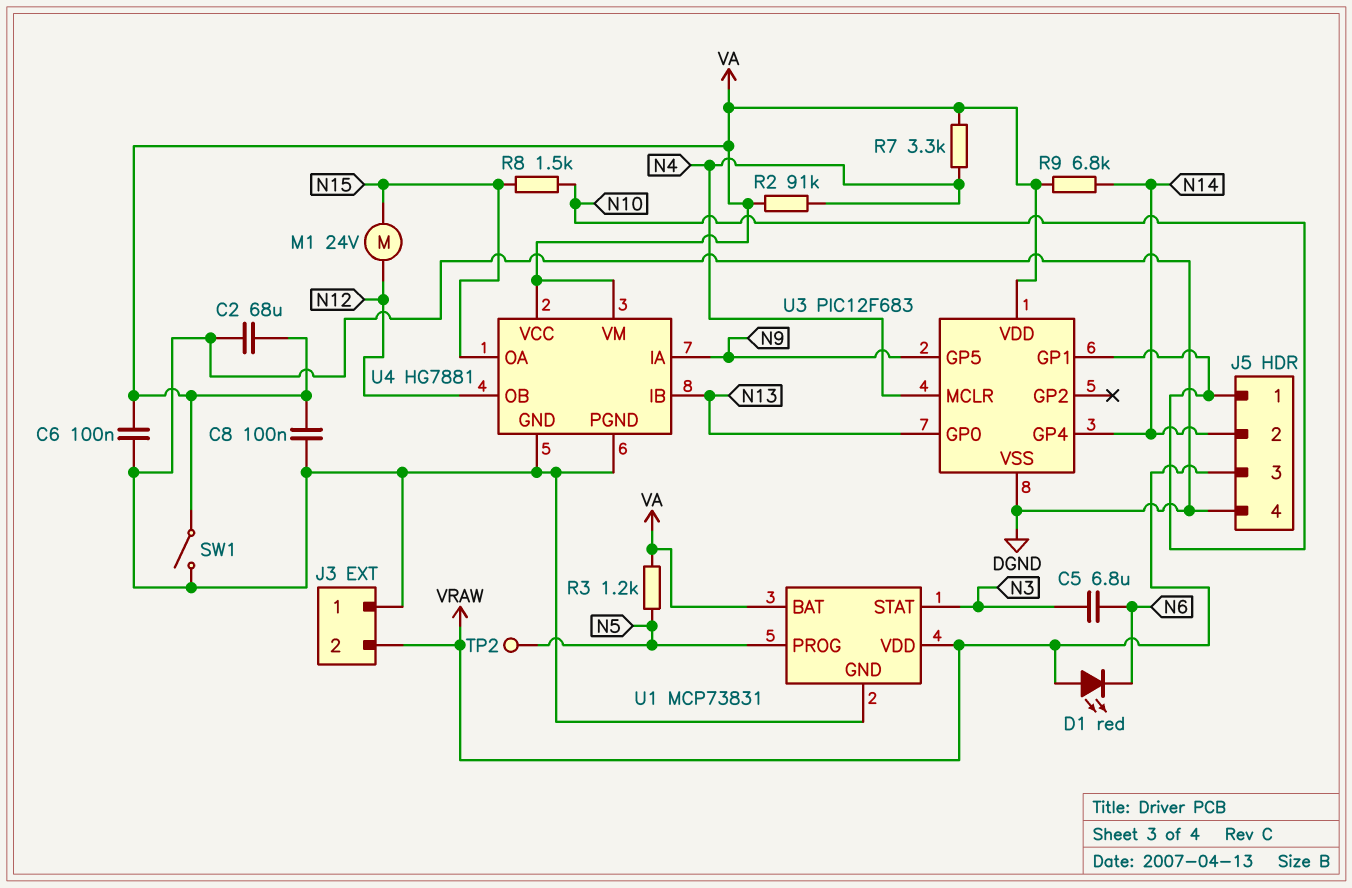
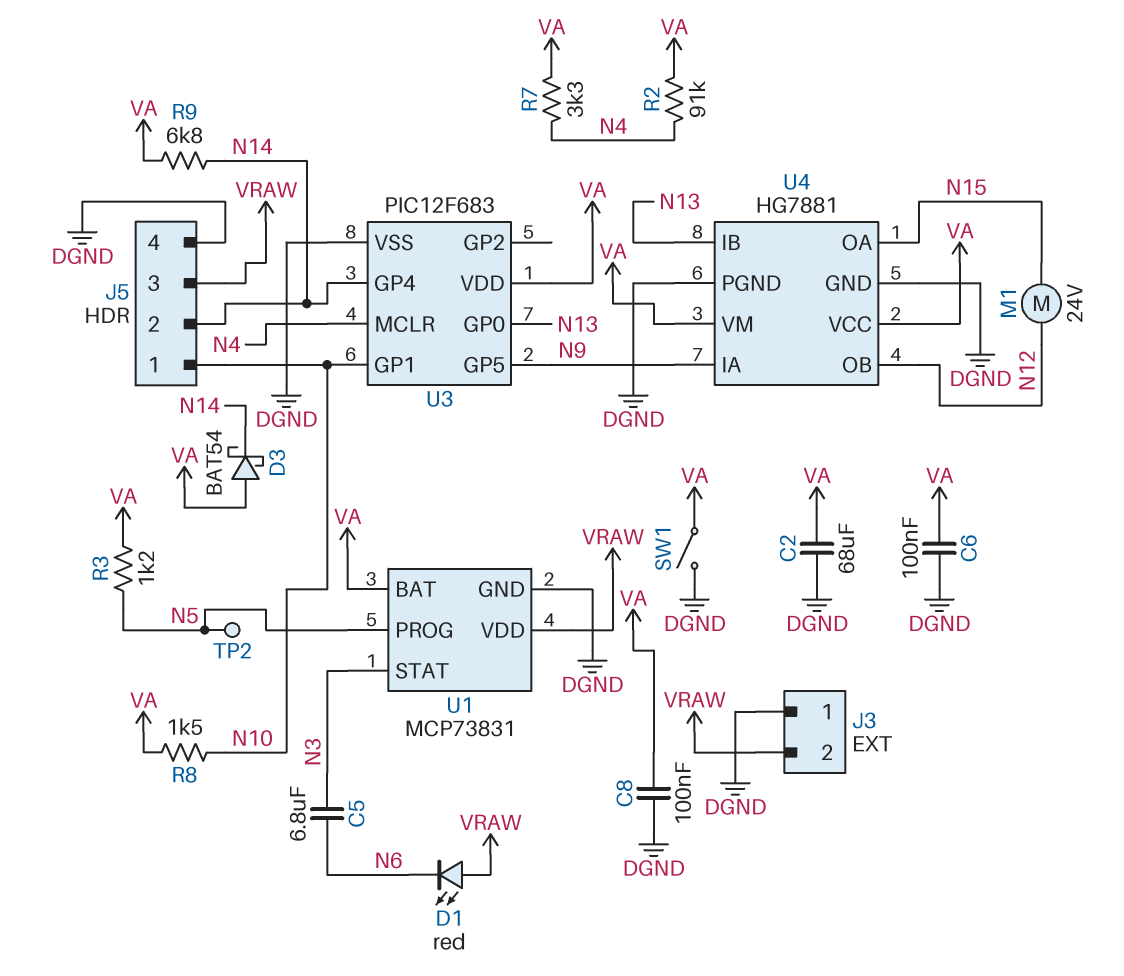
D3: none -> schottky BAT54 (A VA, K N14)
R8: 1.5k (N10, N15) -> 1.5k (N10, VA)

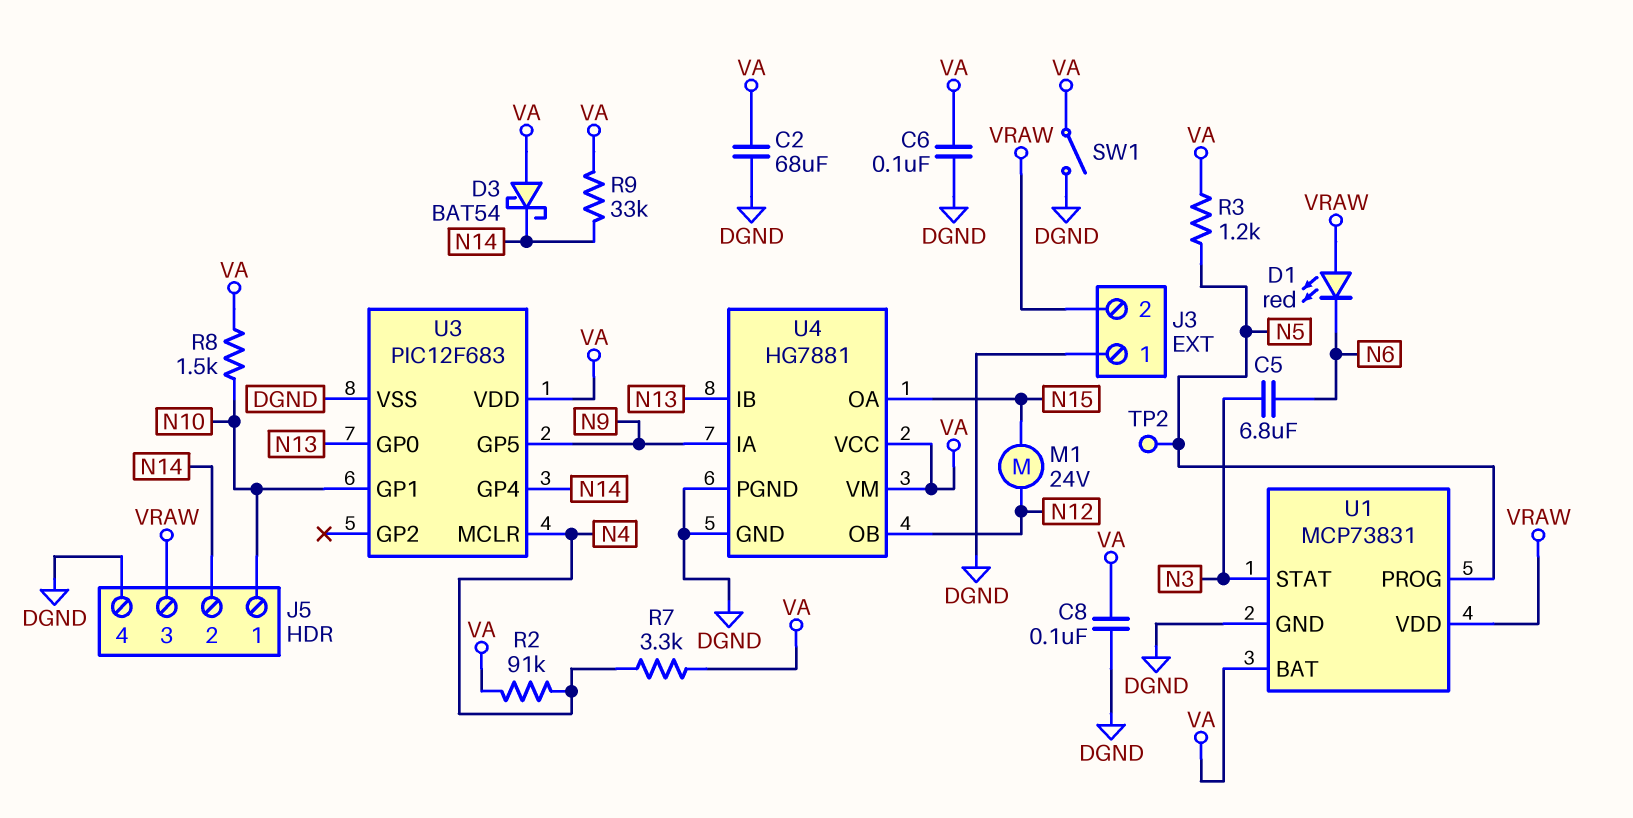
R9: 6.8k (N14, VA) -> 33k (N14, VA)

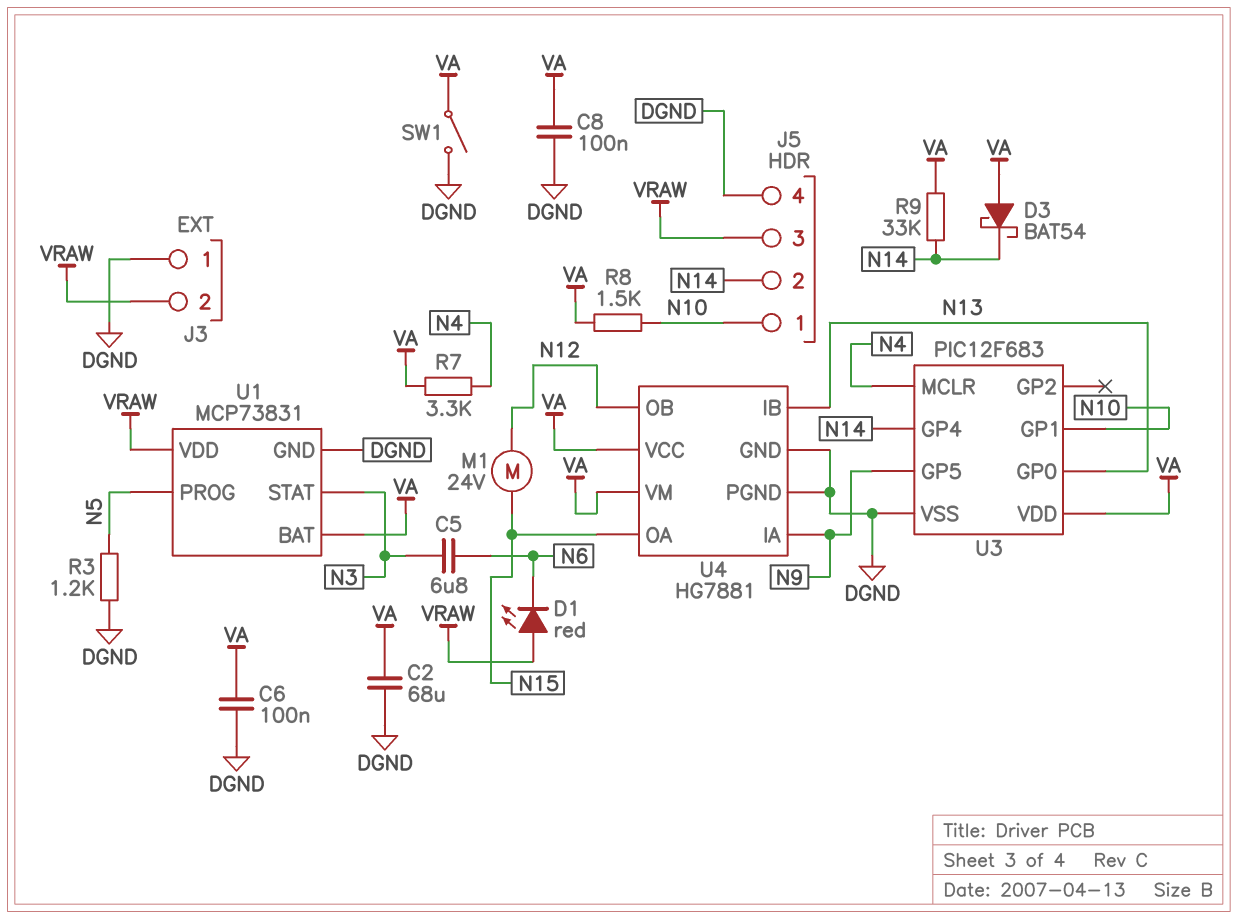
R2: 91k (N4, VA) -> none
R3: 1.2k (N5, VA) -> 1.2k (DGND, N5)
TP2: test point (N5) -> none

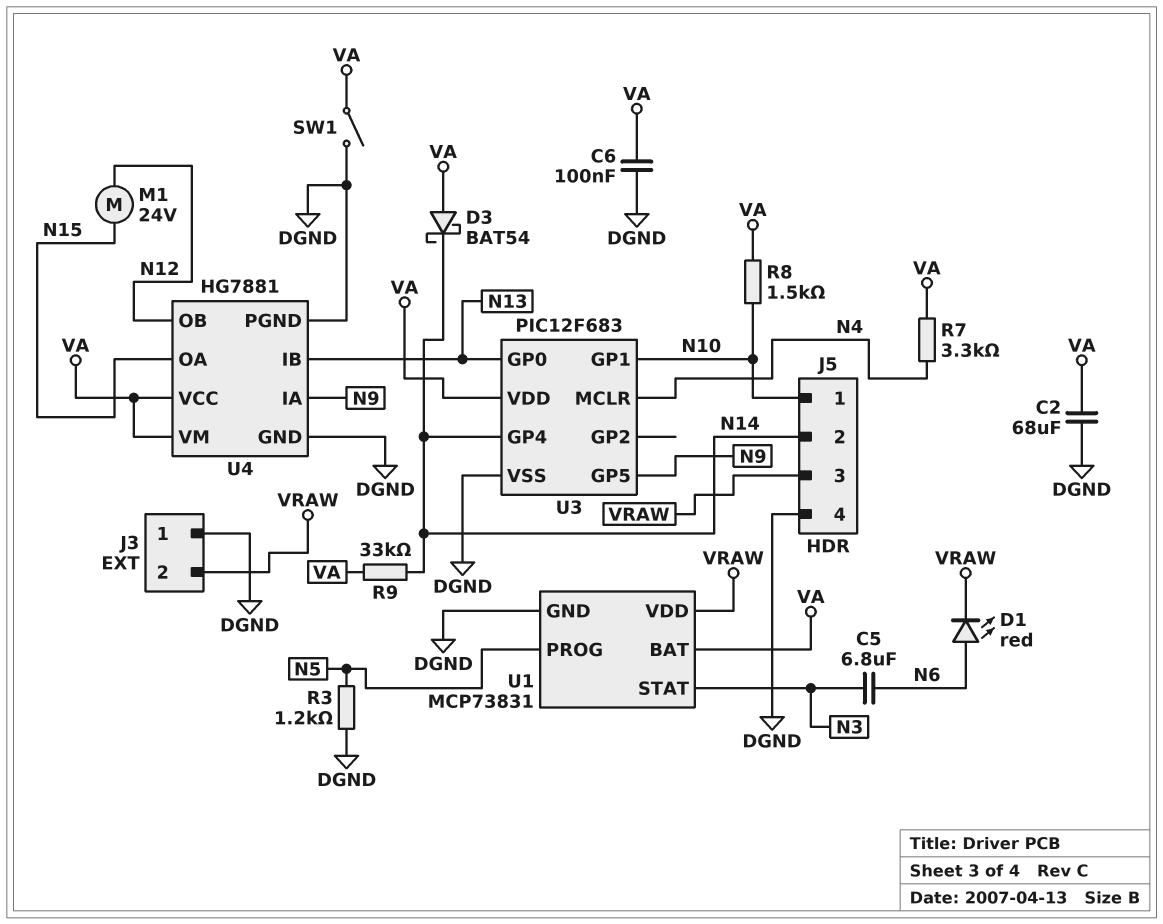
C8: 100nF (DGND, VA) -> none
D1: LED red (A VRAW, K N6) -> LED red (A N6, K VRAW)

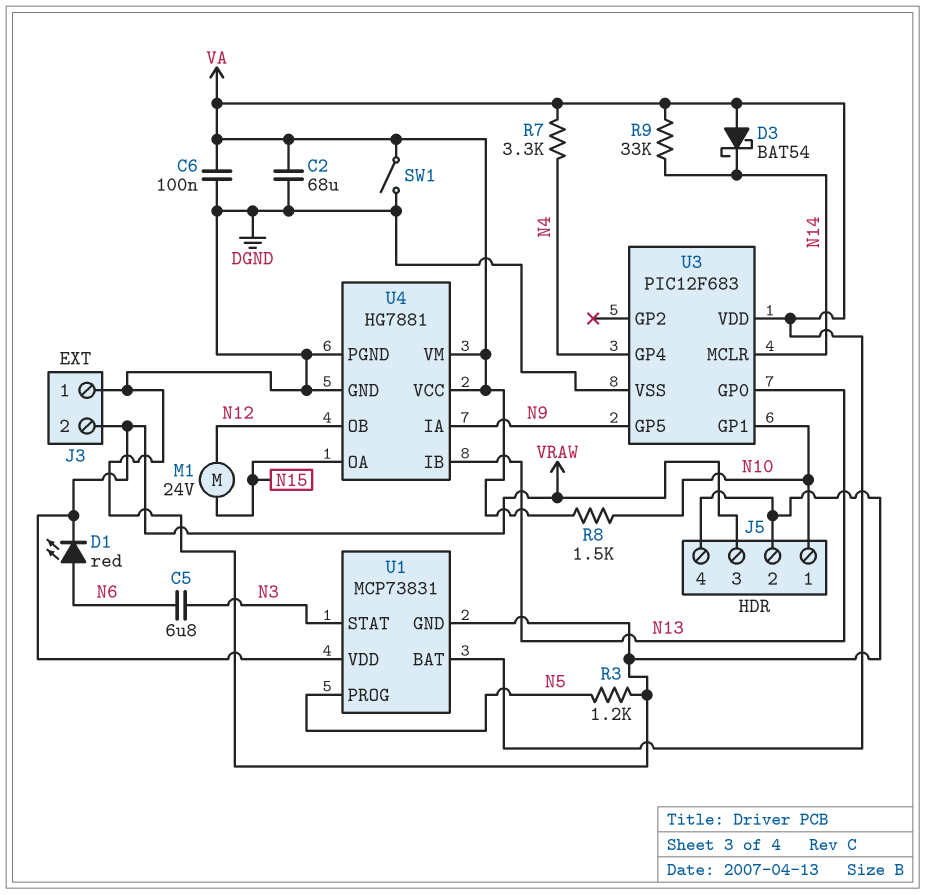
J5 pin 2: N14 -> DGND
U3 pin GP4: N14 -> N4
U3 pin MCLR: N4 -> N14

